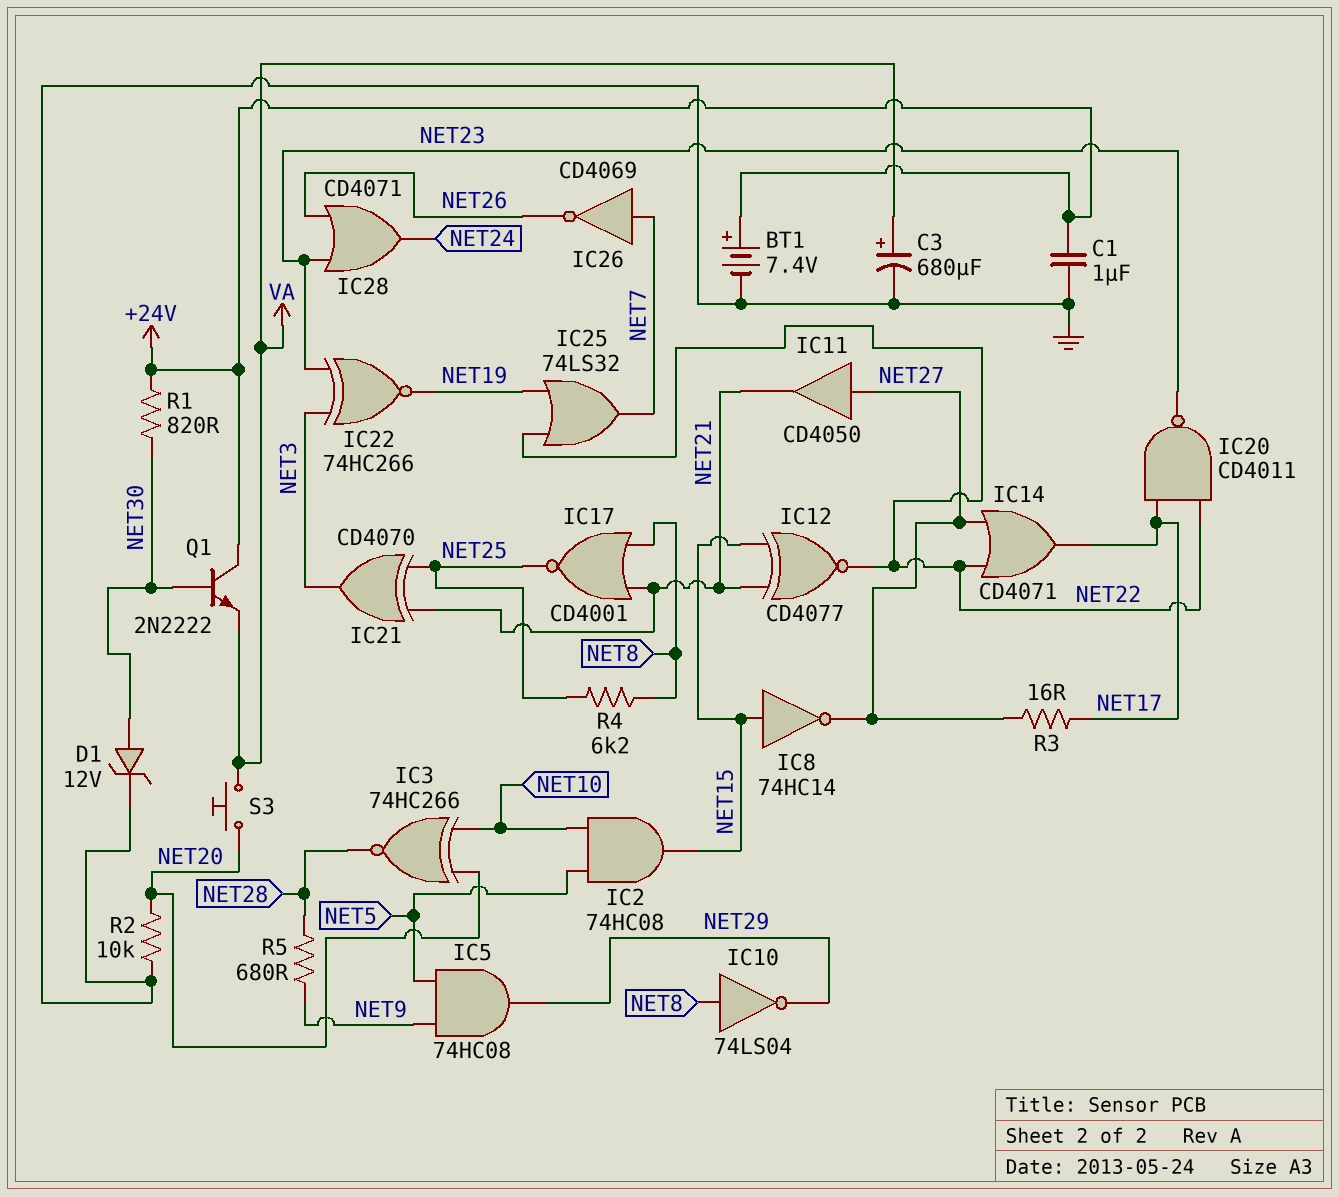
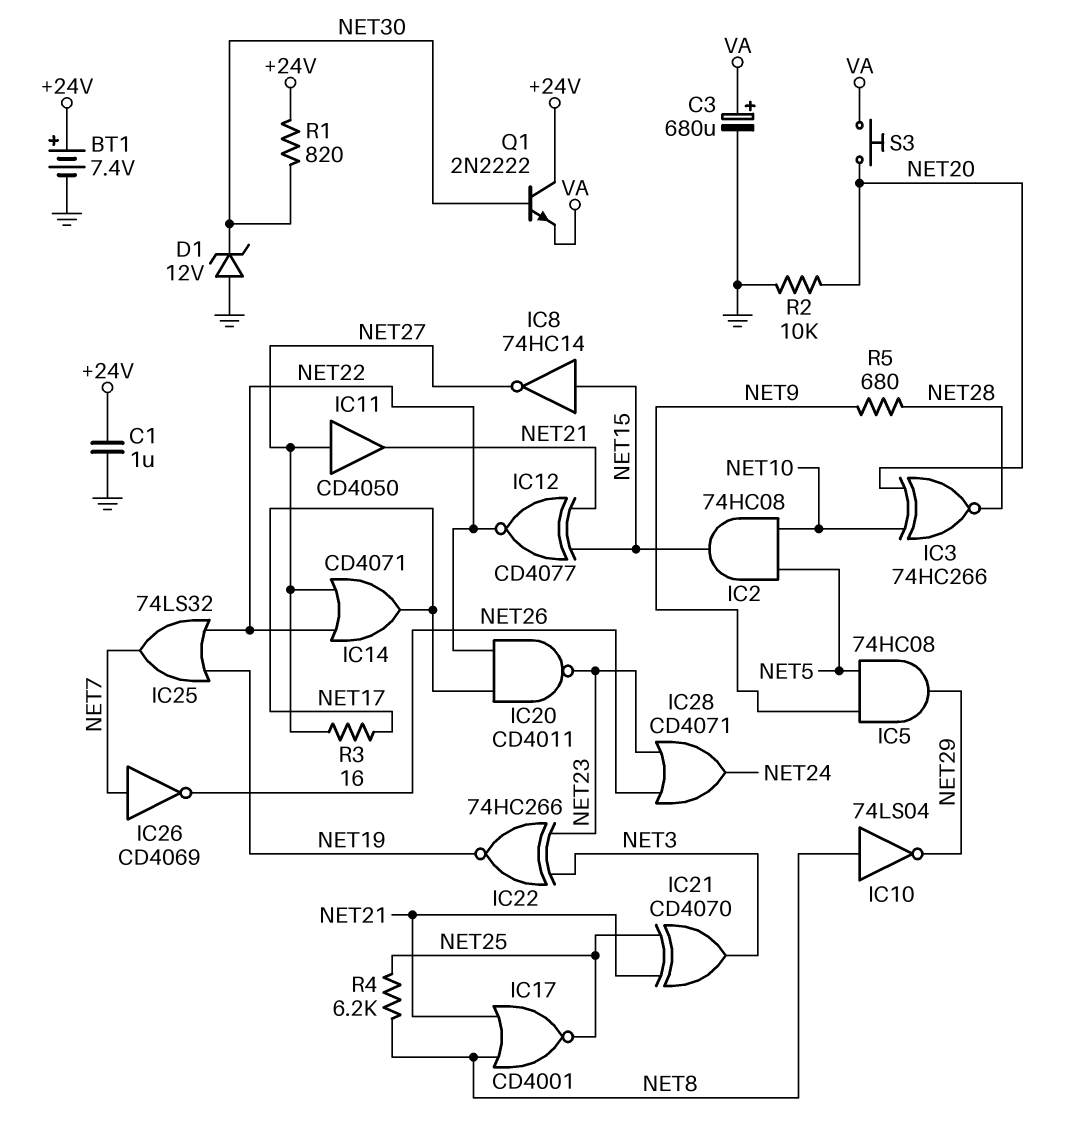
D1: zener 12V (A NET30, K GND) -> zener 12V (A GND, K NET30)

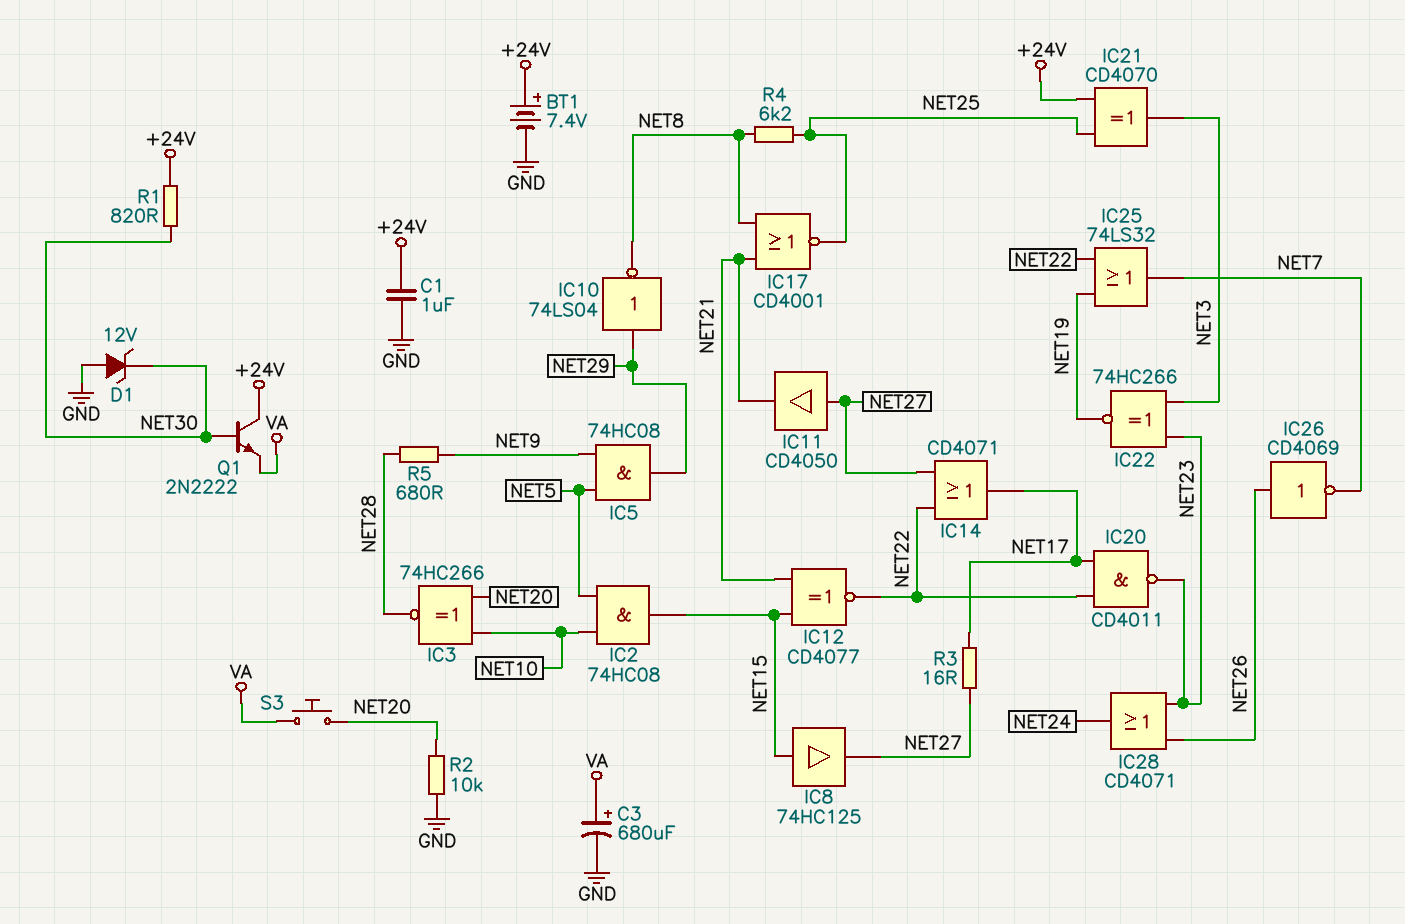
IC8: NOT 74HC14 (in NET15, out NET27) -> buffer 74HC125 (in NET15, out NET27)
IC10: NOT 74LS04 (in NET8, out NET29) -> NOT 74LS04 (in NET29, out NET8)
IC21: XOR CD4070 (in NET21, in NET25, out NET3) -> XOR CD4070 (in +24V, in NET25, out NET3)
IC26: NOT CD4069 (in NET7, out NET26) -> NOT CD4069 (in NET26, out NET7)

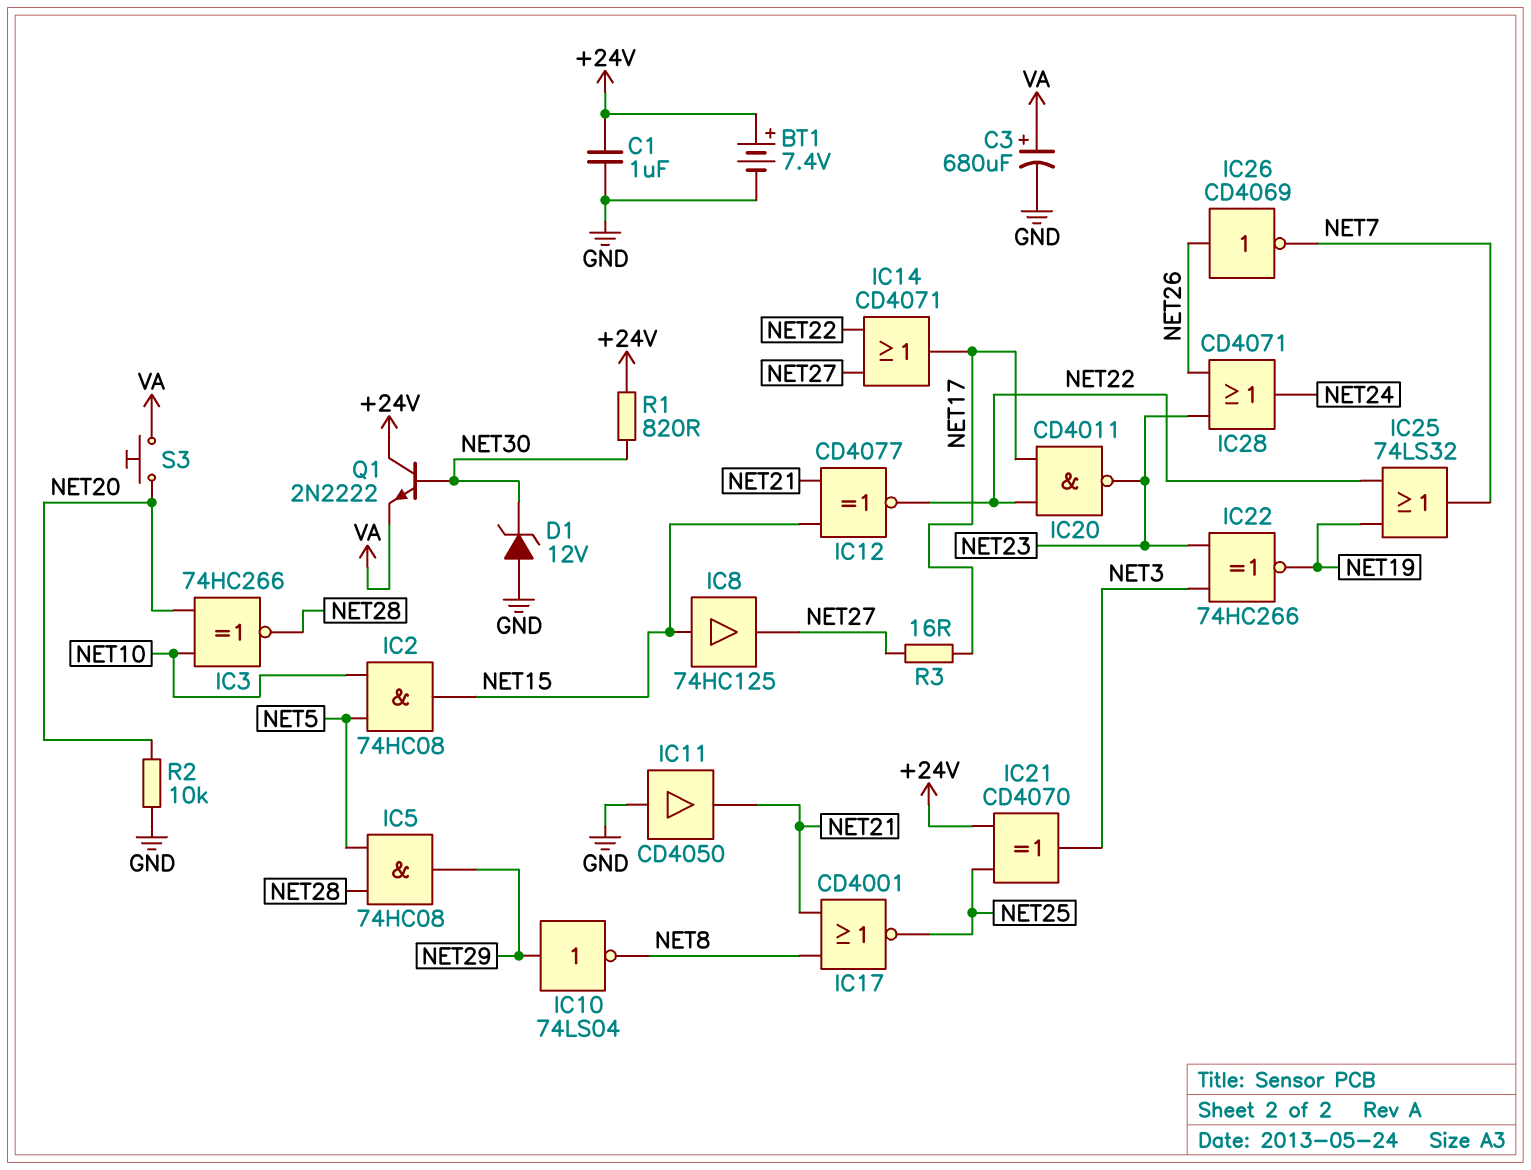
IC5: AND 74HC08 (in NET5, in NET9, out NET29) -> AND 74HC08 (in NET5, in NET28, out NET29)
IC11: buffer CD4050 (in NET27, out NET21) -> buffer CD4050 (in GND, out NET21)
R4: 6.2k (NET8, NET25) -> none
R5: 680 (NET9, NET28) -> none

